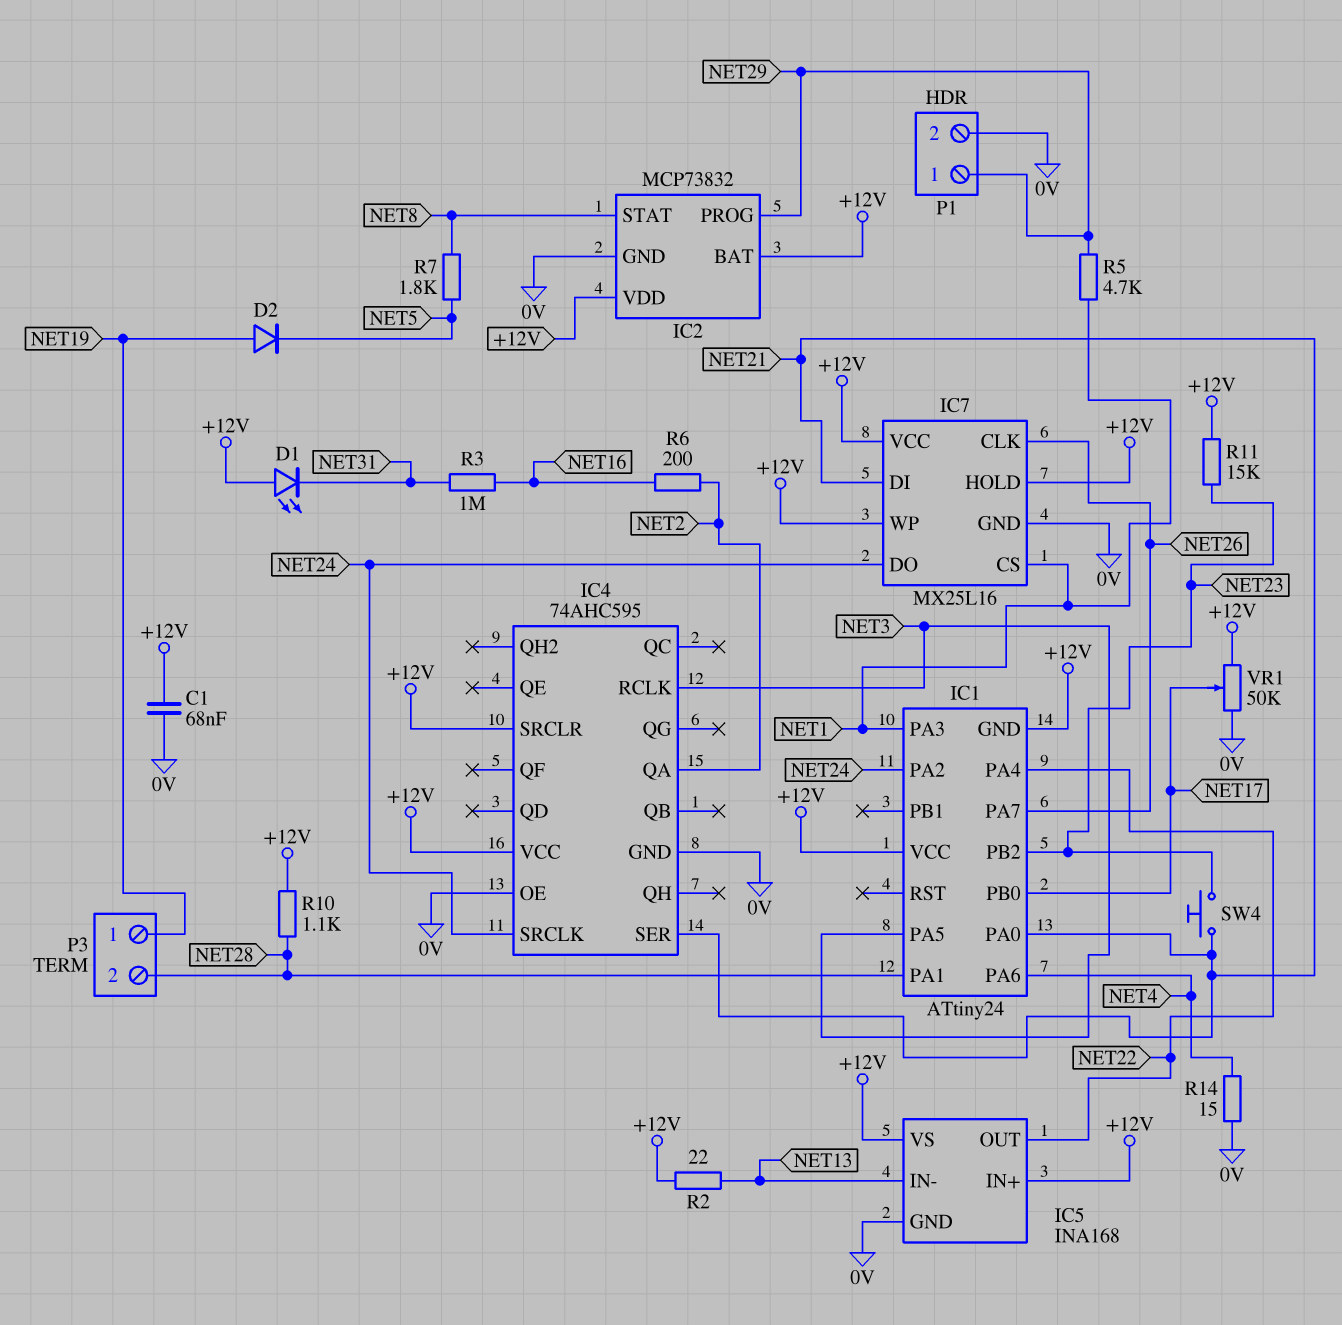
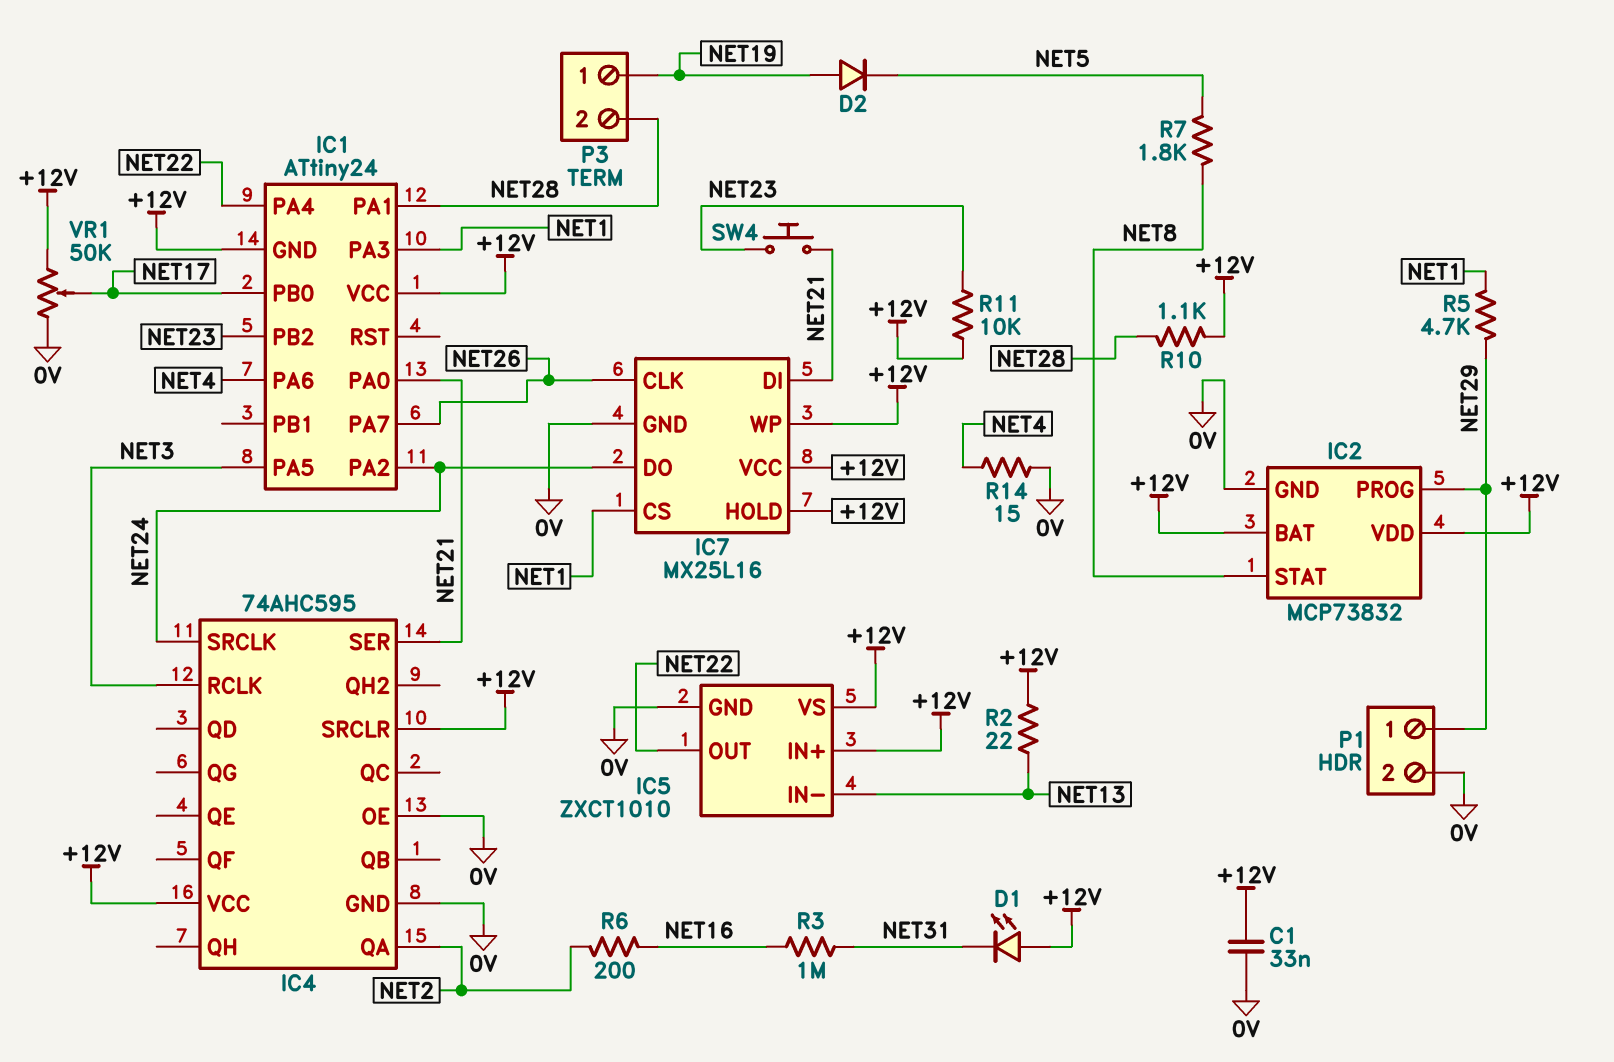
C1: 68nF (+12V, 0V) -> 33nF (+12V, 0V)
IC5: INA168 -> ZXCT1010
R11: 15k (+12V, NET23) -> 10k (+12V, NET23)

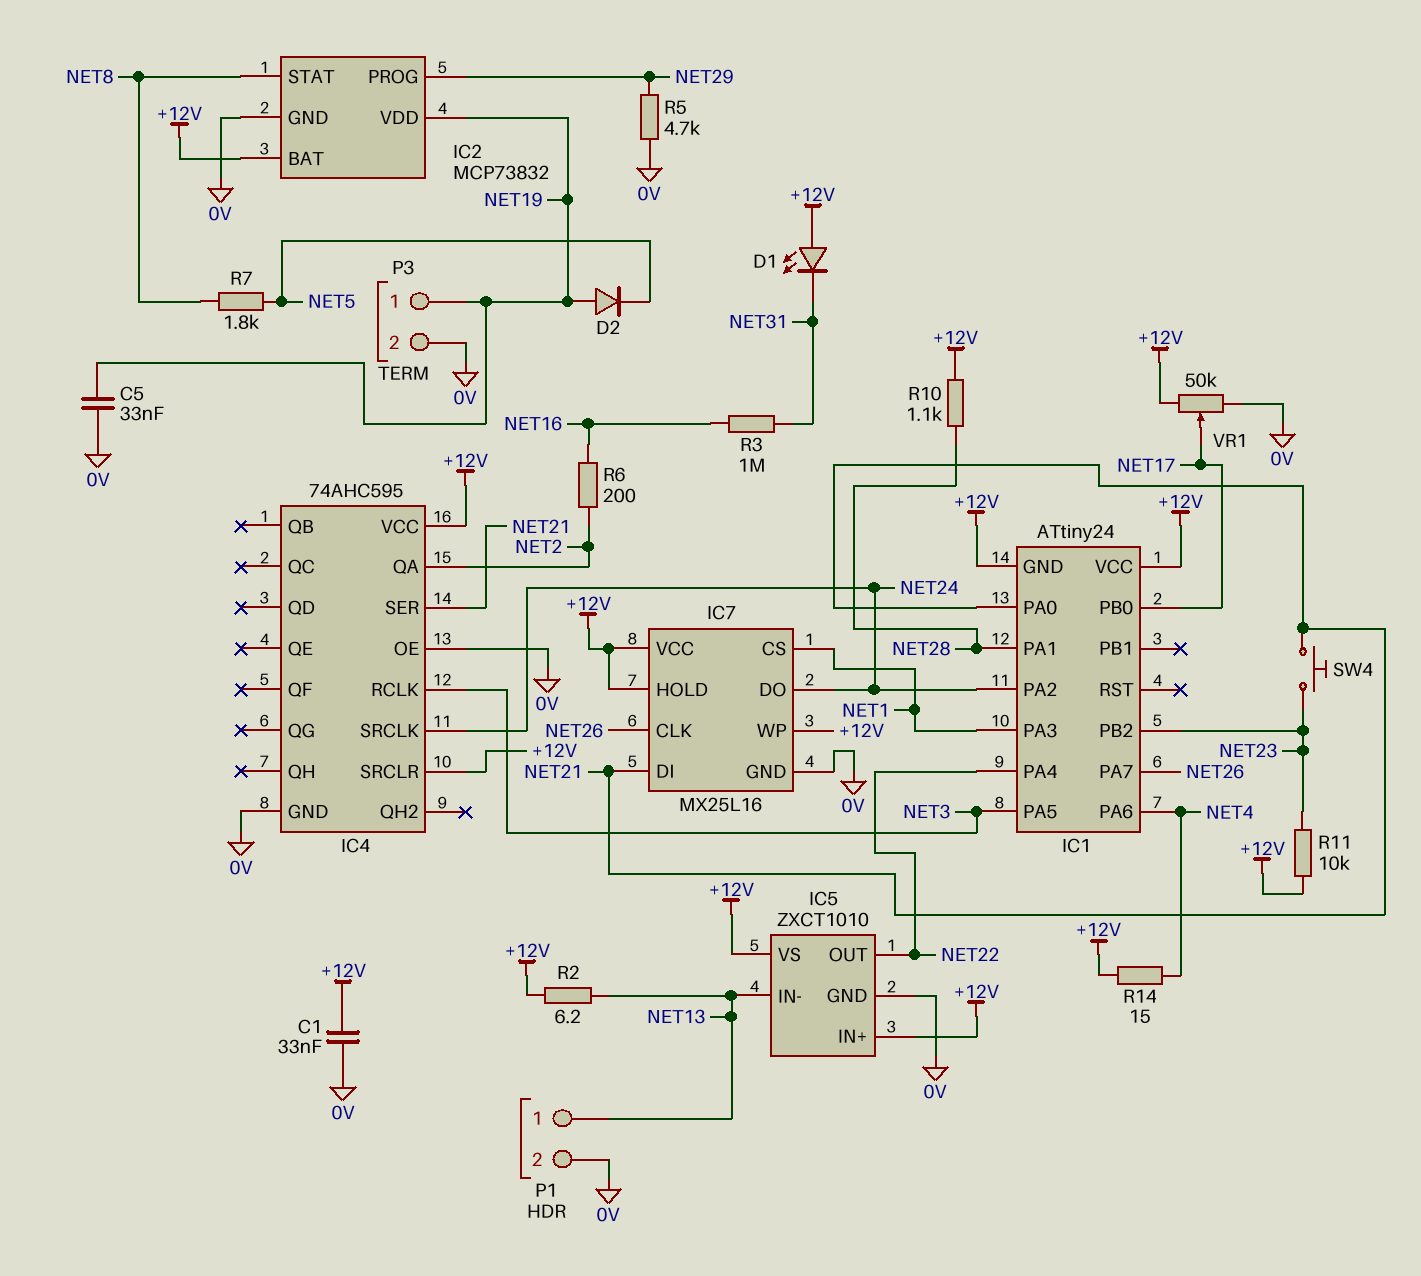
C5: none -> 33nF (0V, NET19)
IC2 pin VDD: +12V -> NET19
P1 pin 1: NET29 -> NET13
P3 pin 2: NET28 -> 0V
R2: 22 (+12V, NET13) -> 6.2 (+12V, NET13)
R5: 4.7k (NET1, NET29) -> 4.7k (0V, NET29)
R14: 15 (0V, NET4) -> 15 (+12V, NET4)

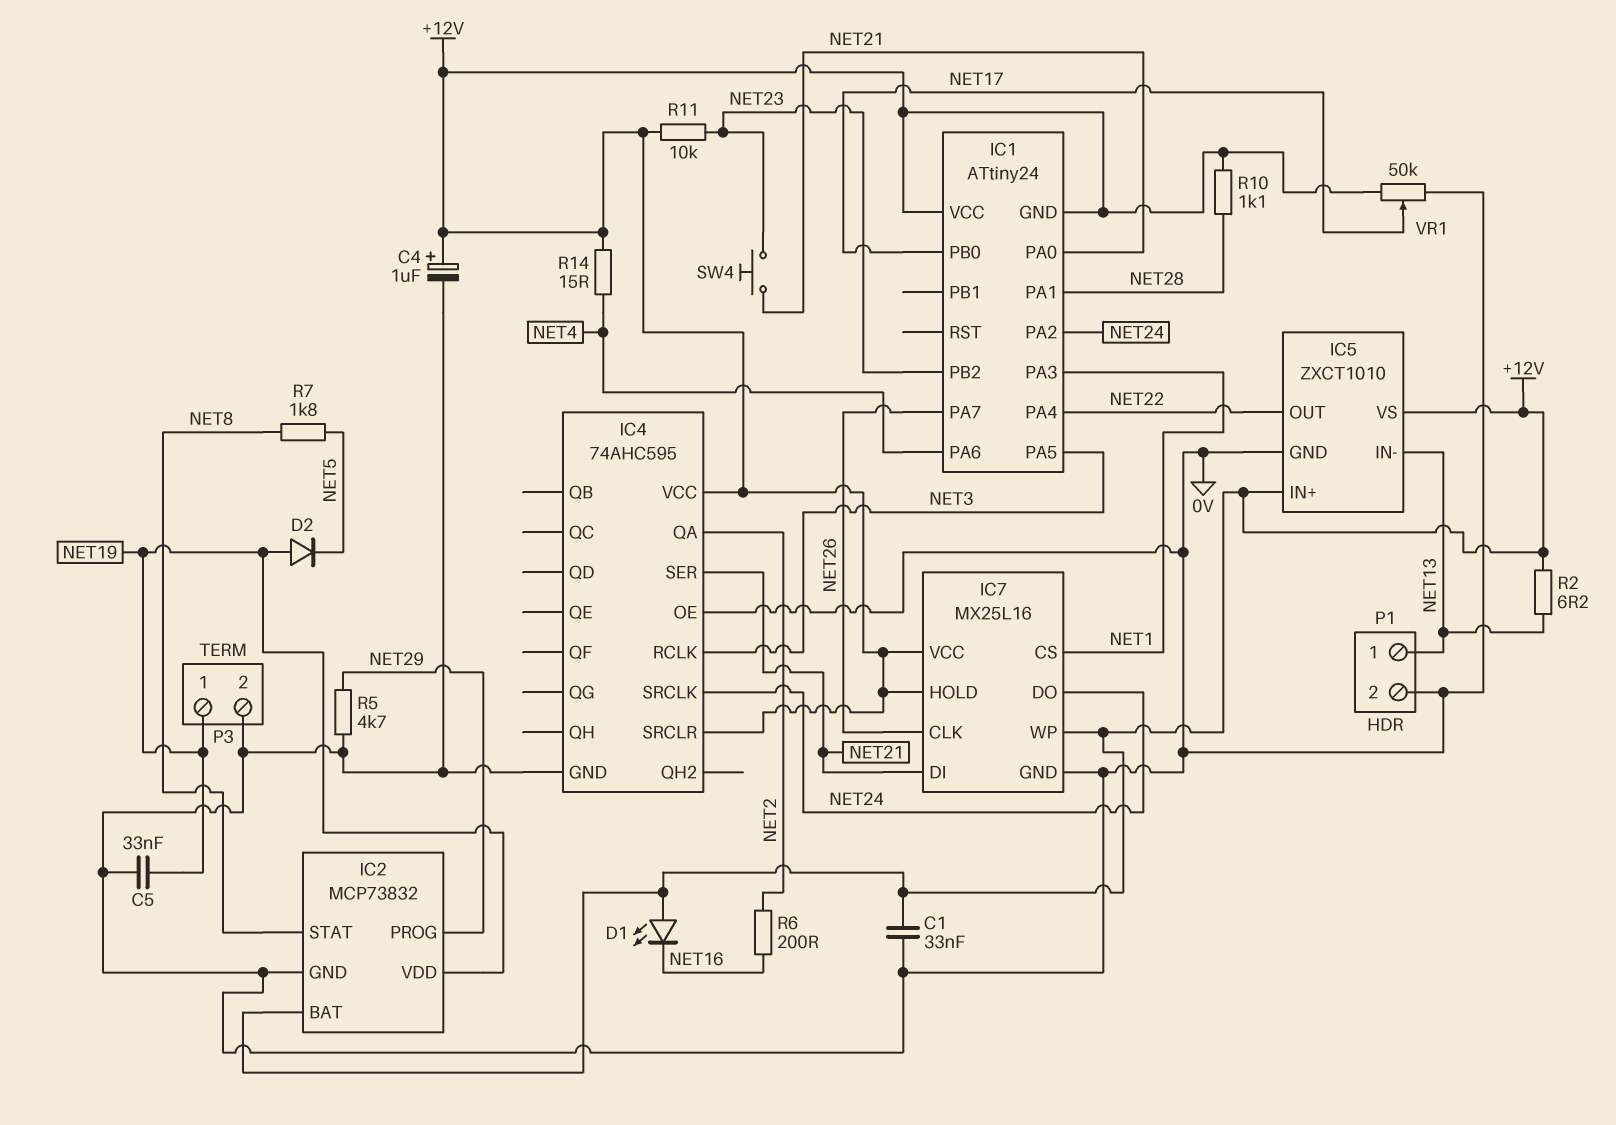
C4: none -> 1uF (plus +12V, minus 0V)
D1: LED (A +12V, K NET31) -> LED (A +12V, K NET16)
R3: 1M (NET16, NET31) -> none

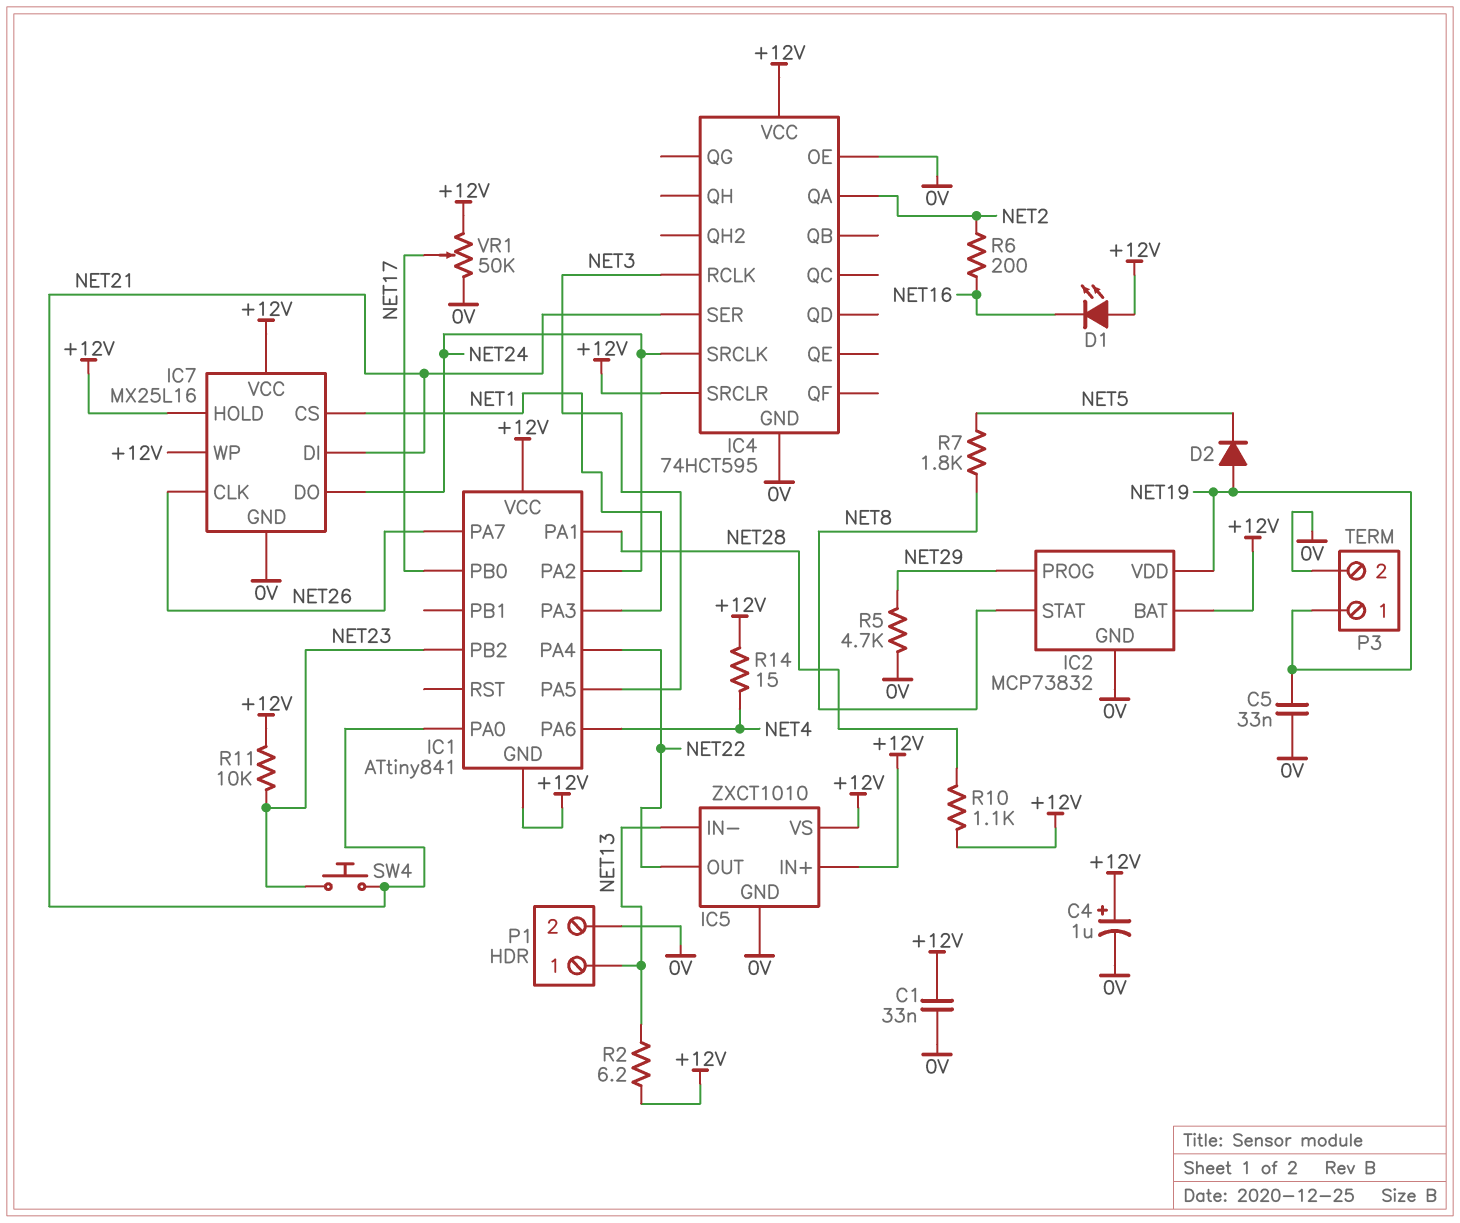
IC1: ATtiny24 -> ATtiny841
IC4: 74AHC595 -> 74HCT595

